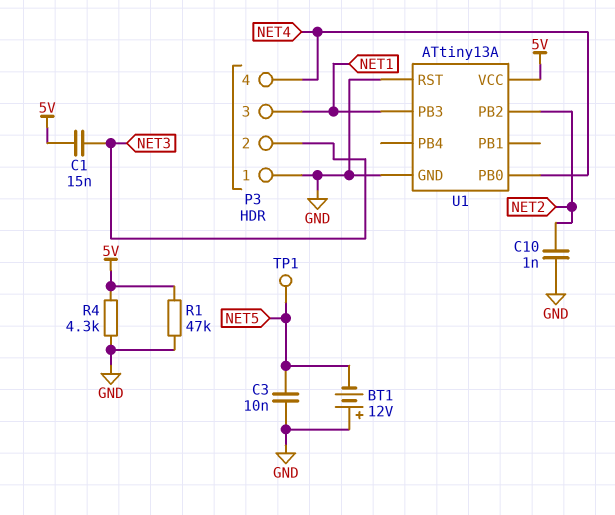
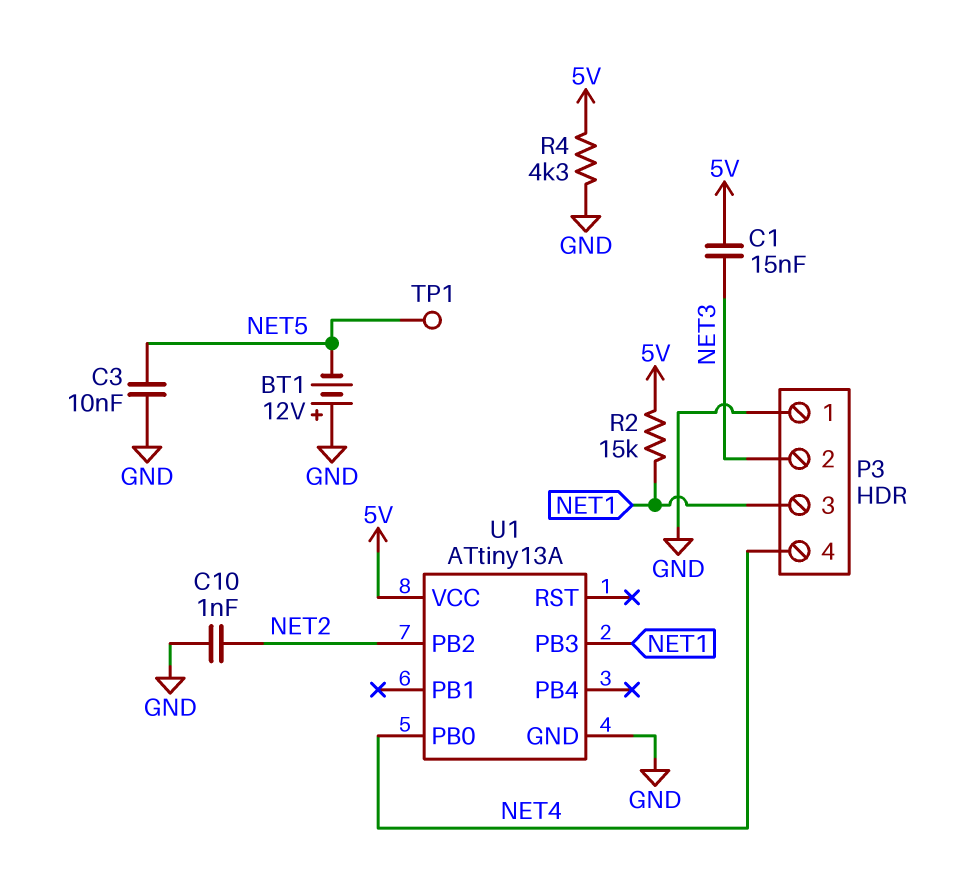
R1: 47k (5V, GND) -> none
R2: none -> 15k (5V, NET1)
U1 pin RST: GND -> none

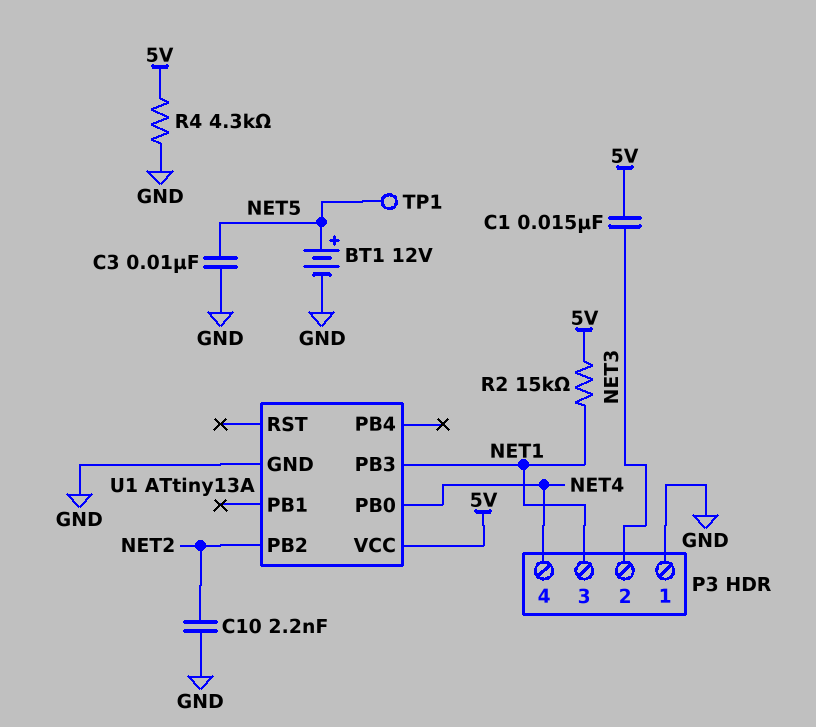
BT1: 12V (plus GND, minus NET5) -> 12V (plus NET5, minus GND)
C10: 1nF (GND, NET2) -> 2.2nF (GND, NET2)

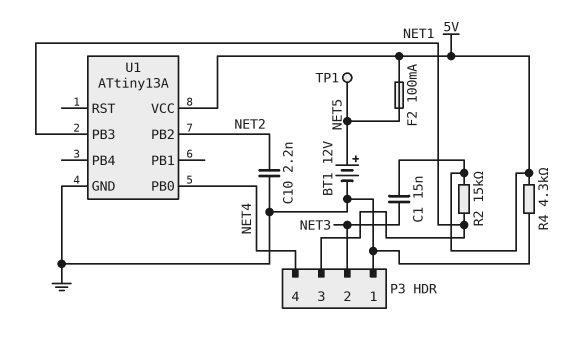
C3: 10nF (GND, NET5) -> none
F2: none -> 100mA (5V, NET5)

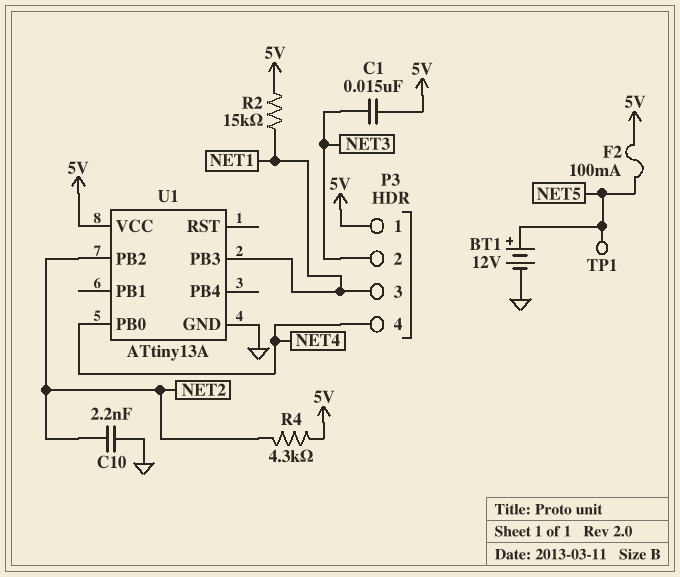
P3 pin 1: GND -> 5V
R4: 4.3k (5V, GND) -> 4.3k (5V, NET2)

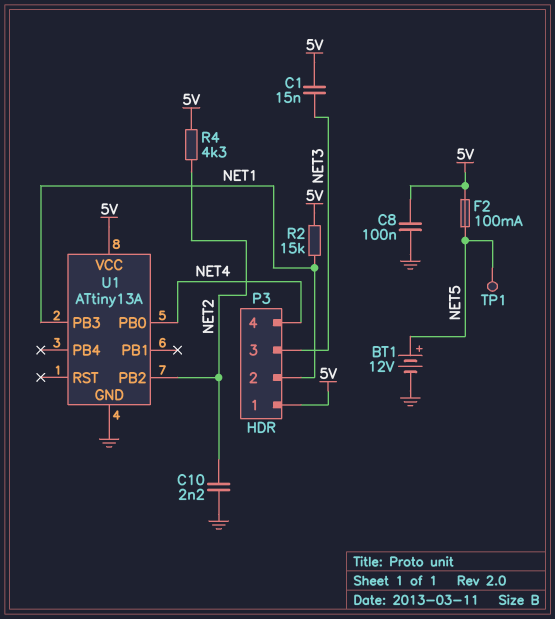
C8: none -> 100nF (5V, GND)
P3 pin 2: NET3 -> NET1
P3 pin 3: NET1 -> NET3

